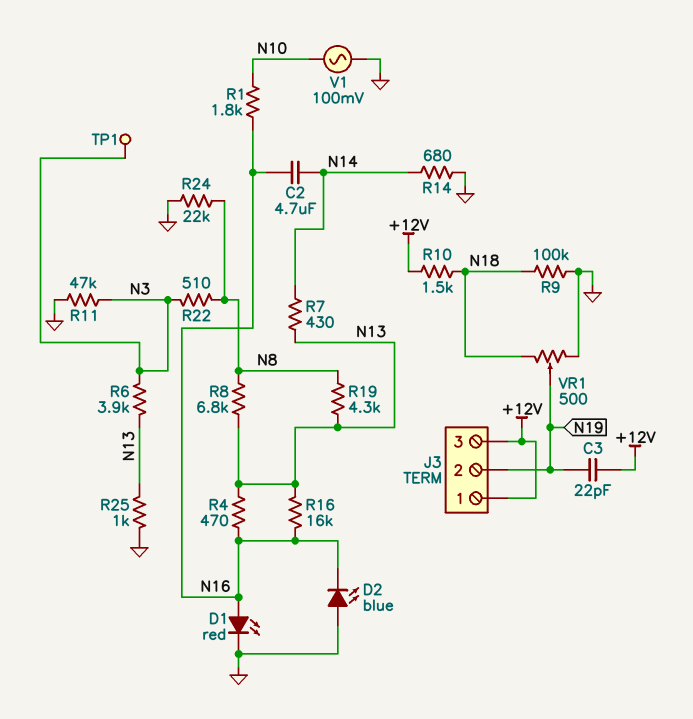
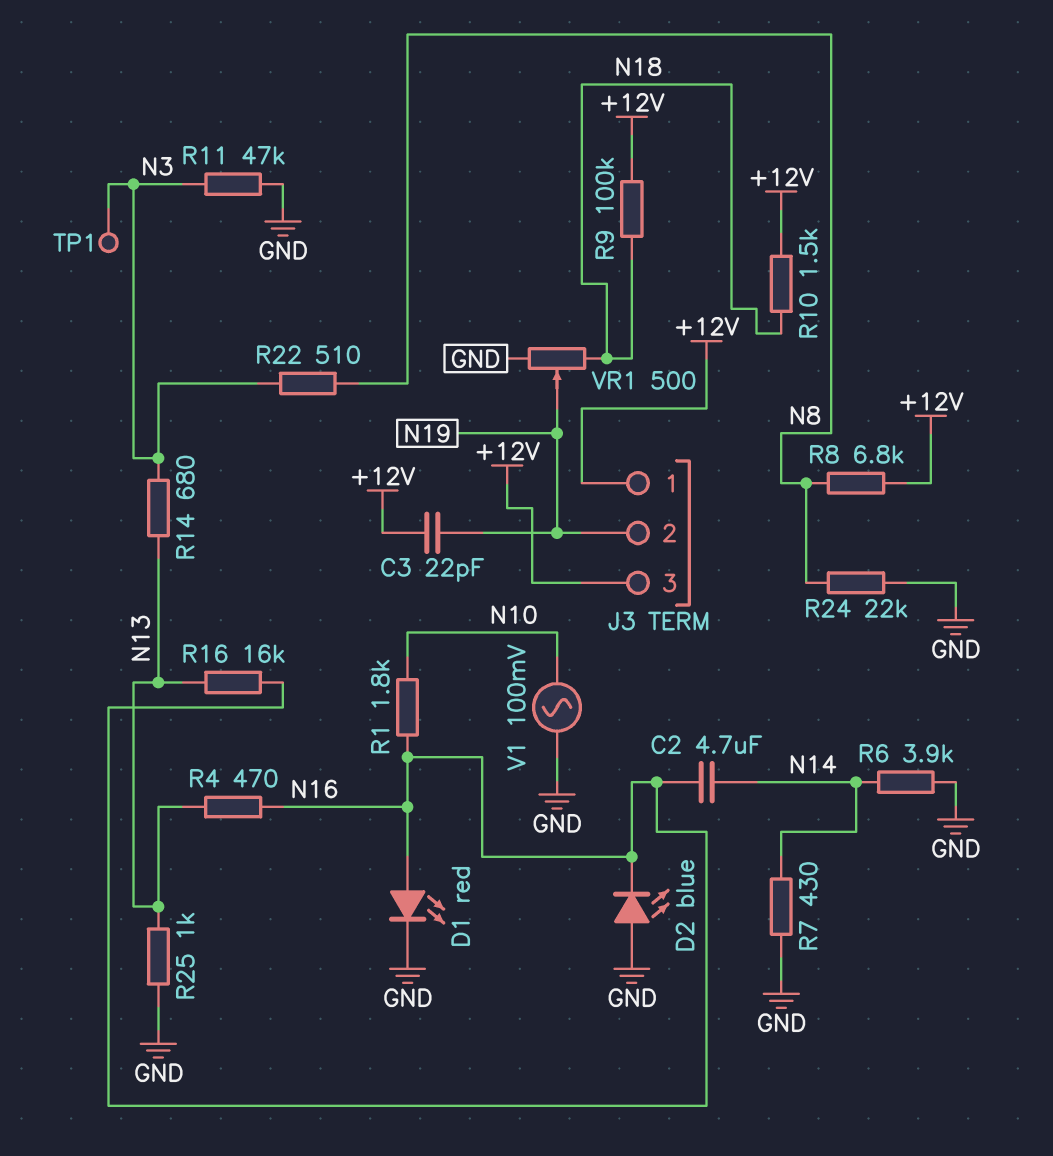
R6: 3.9k (N3, N13) -> 3.9k (GND, N14)
R7: 430 (N13, N14) -> 430 (GND, N14)
R8: 6.8k (N8, N13) -> 6.8k (+12V, N8)
R9: 100k (GND, N18) -> 100k (+12V, N18)
R14: 680 (GND, N14) -> 680 (N3, N13)
R19: 4.3k (N8, N13) -> none

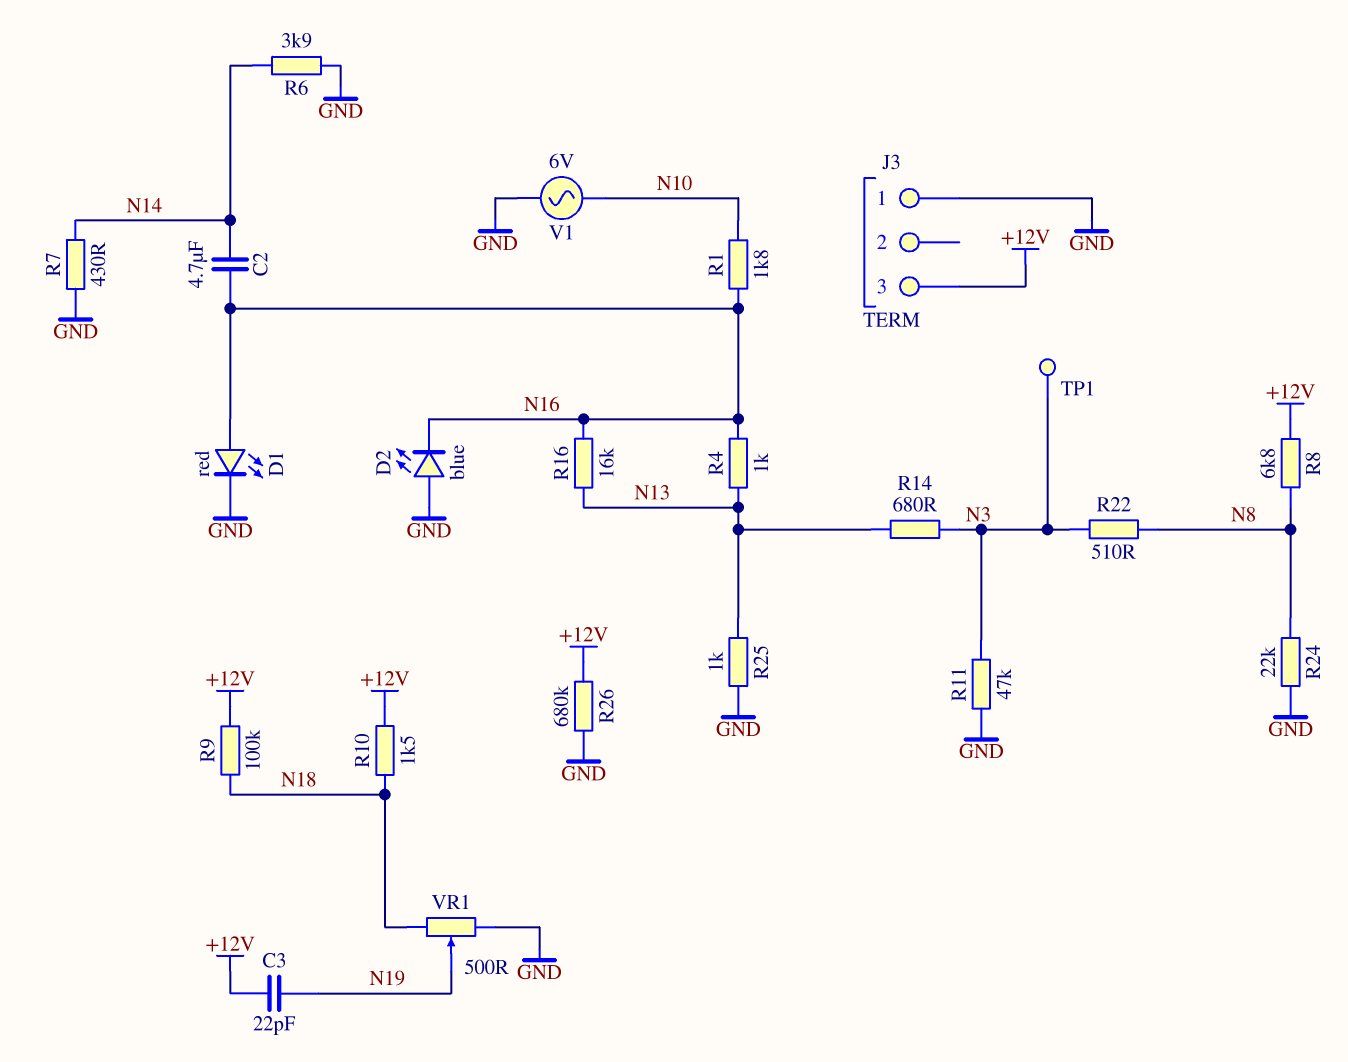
J3 pin 1: +12V -> GND
J3 pin 2: N19 -> none
R4: 470 (N13, N16) -> 1k (N13, N16)
R26: none -> 680k (+12V, GND)
V1: AC 100mV (GND, N10) -> AC 6V (GND, N10)

